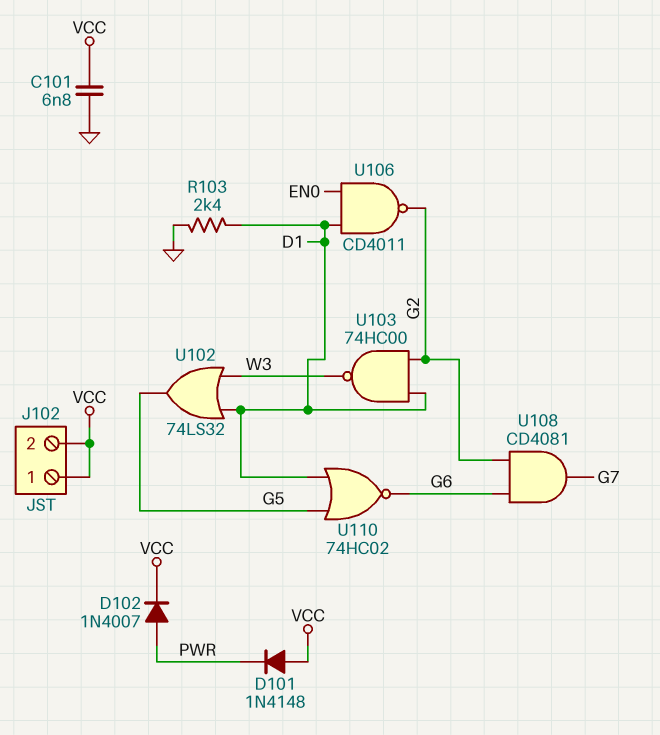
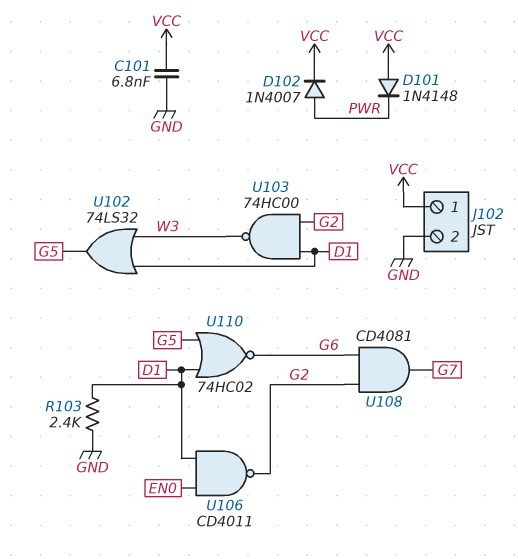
J102 pin 2: VCC -> GND

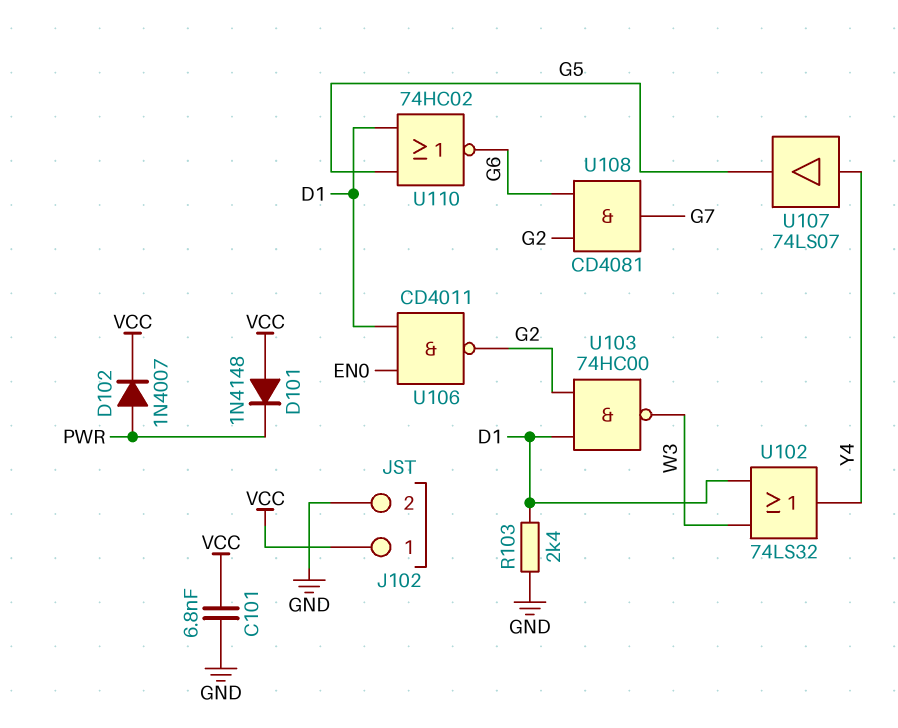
U102: OR 74LS32 (in D1, in W3, out G5) -> OR 74LS32 (in D1, in W3, out Y4)
U107: none -> buffer 74LS07 (in Y4, out G5)

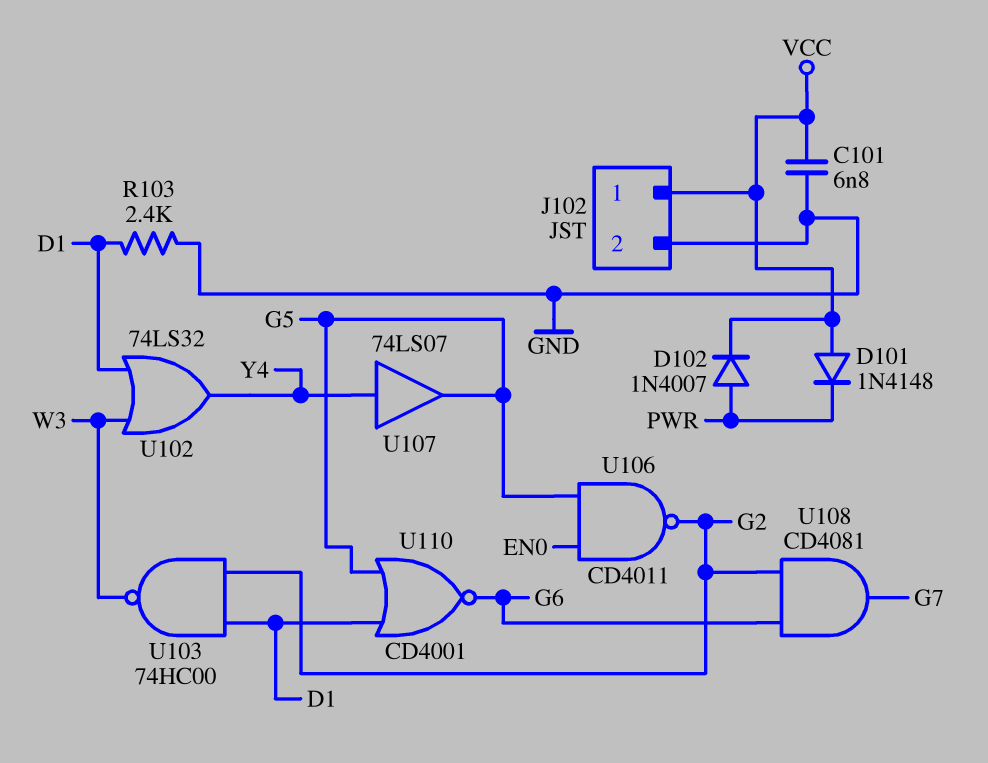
U106: NAND CD4011 (in D1, in EN0, out G2) -> NAND CD4011 (in EN0, in G5, out G2)
U110: NOR 74HC02 (in D1, in G5, out G6) -> NOR CD4001 (in D1, in G5, out G6)

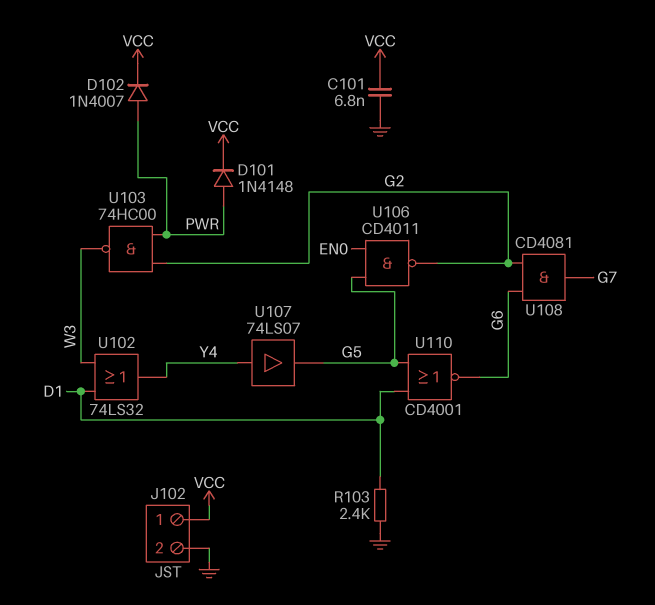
D101: diode 1N4148 (A VCC, K PWR) -> diode 1N4148 (A PWR, K VCC)
U103: NAND 74HC00 (in D1, in G2, out W3) -> NAND 74HC00 (in G2, in PWR, out W3)

